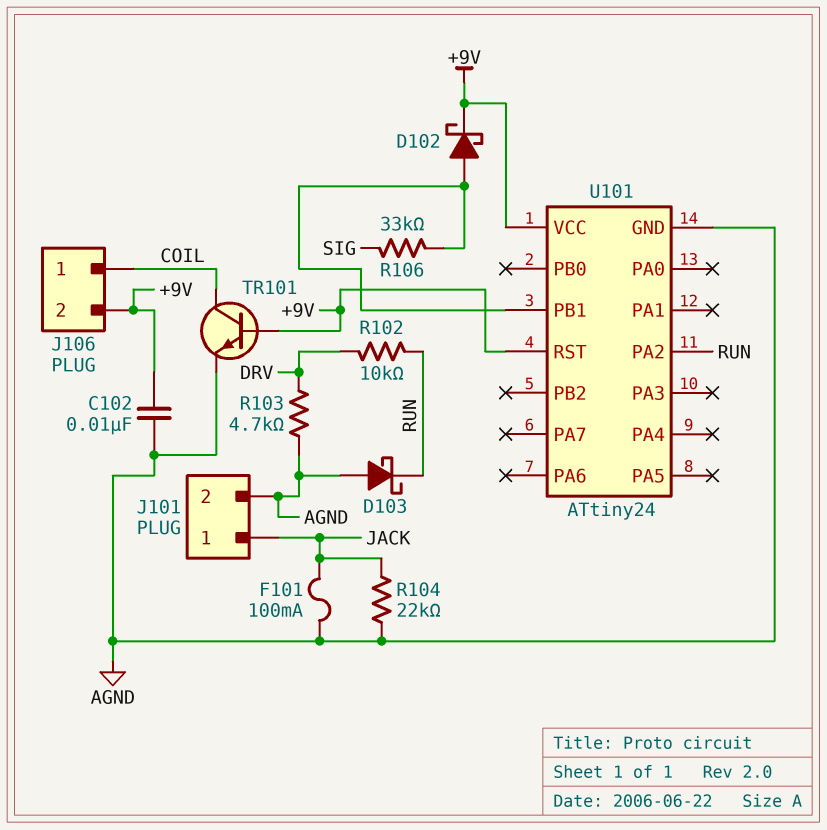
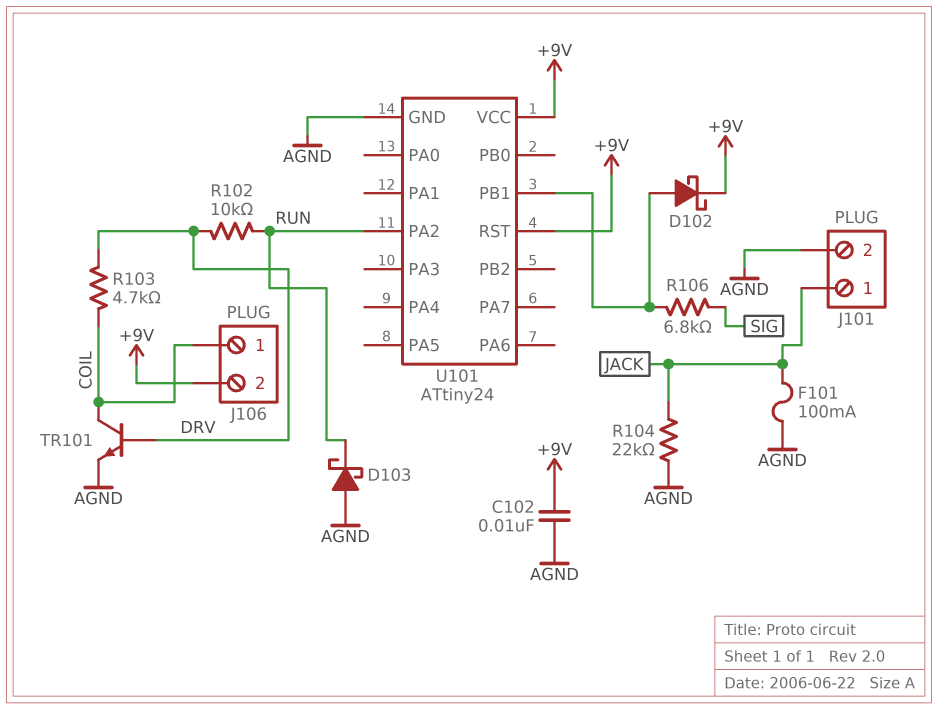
R103: 4.7k (AGND, DRV) -> 4.7k (COIL, DRV)
R106: 33k (SIG, U101/PB1) -> 6.8k (SIG, U101/PB1)
TR101: NPN (B +9V, C COIL, E AGND) -> NPN (B DRV, C COIL, E AGND)

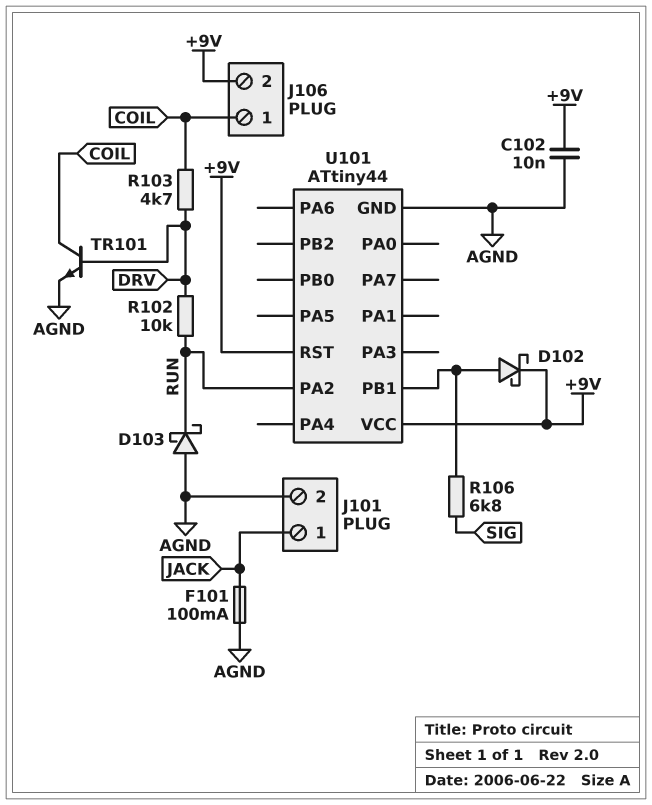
R104: 22k (AGND, JACK) -> none
U101: ATtiny24 -> ATtiny44

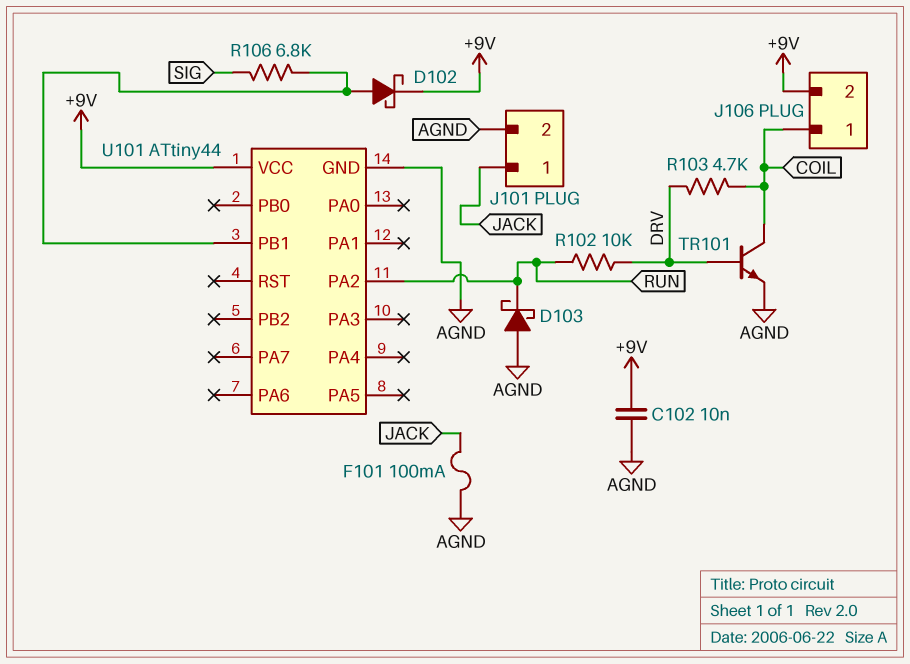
U101 pin RST: +9V -> none

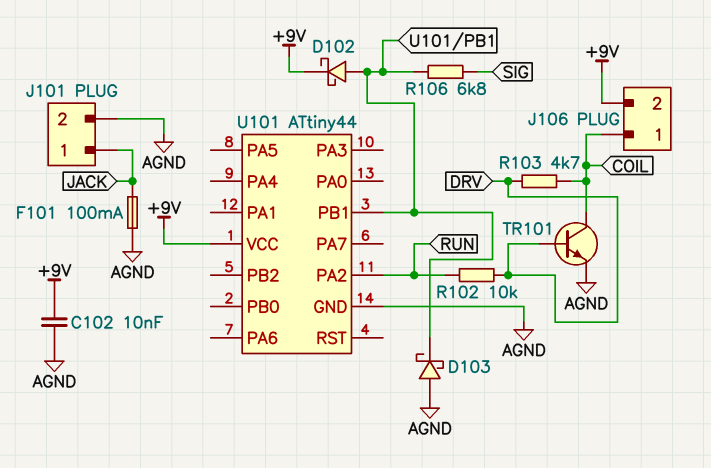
D103: schottky (A AGND, K RUN) -> schottky (A AGND, K U101/PB1)

